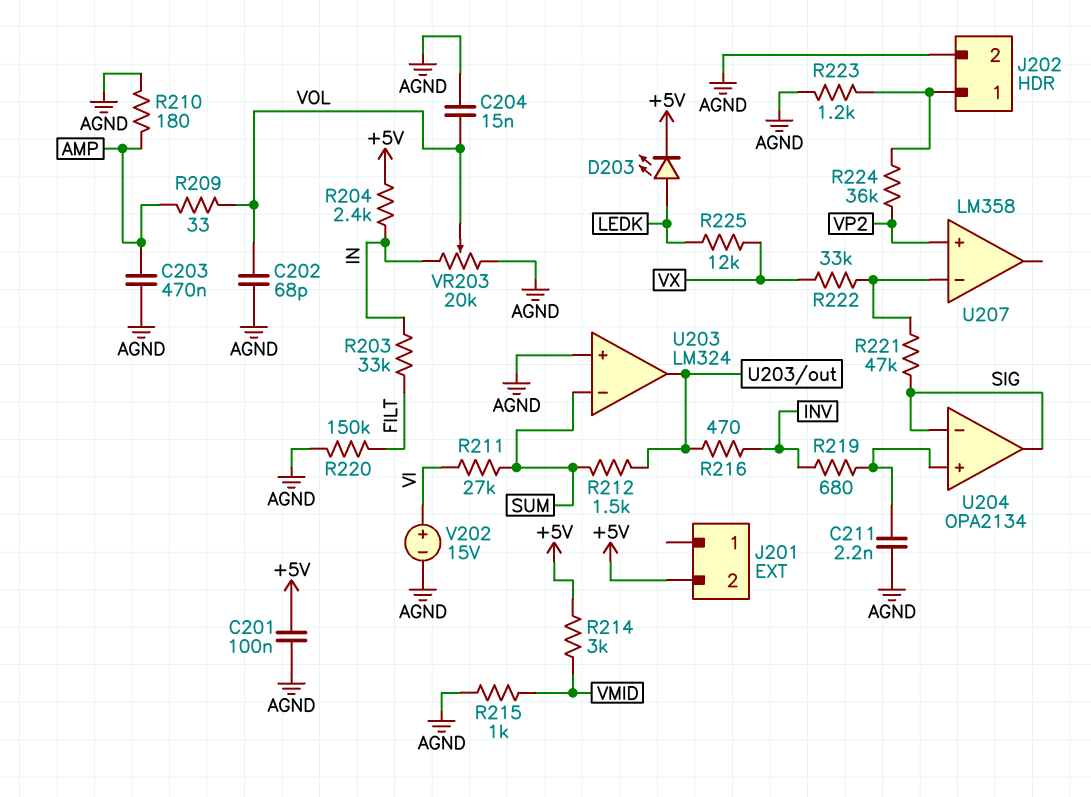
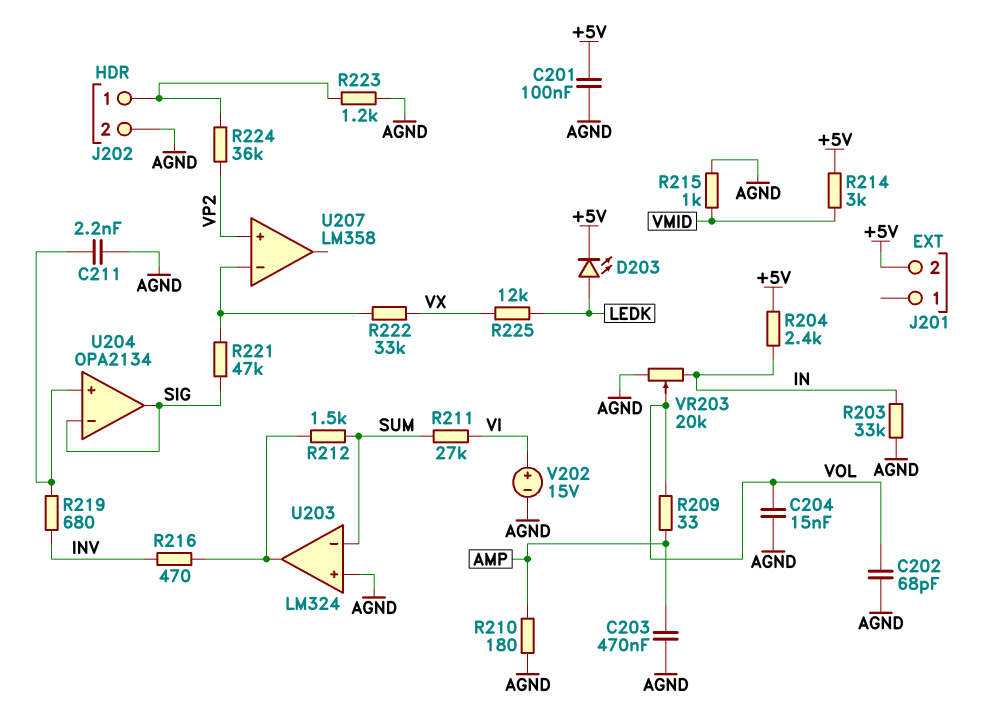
R203: 33k (FILT, IN) -> 33k (AGND, IN)
R220: 150k (AGND, FILT) -> none

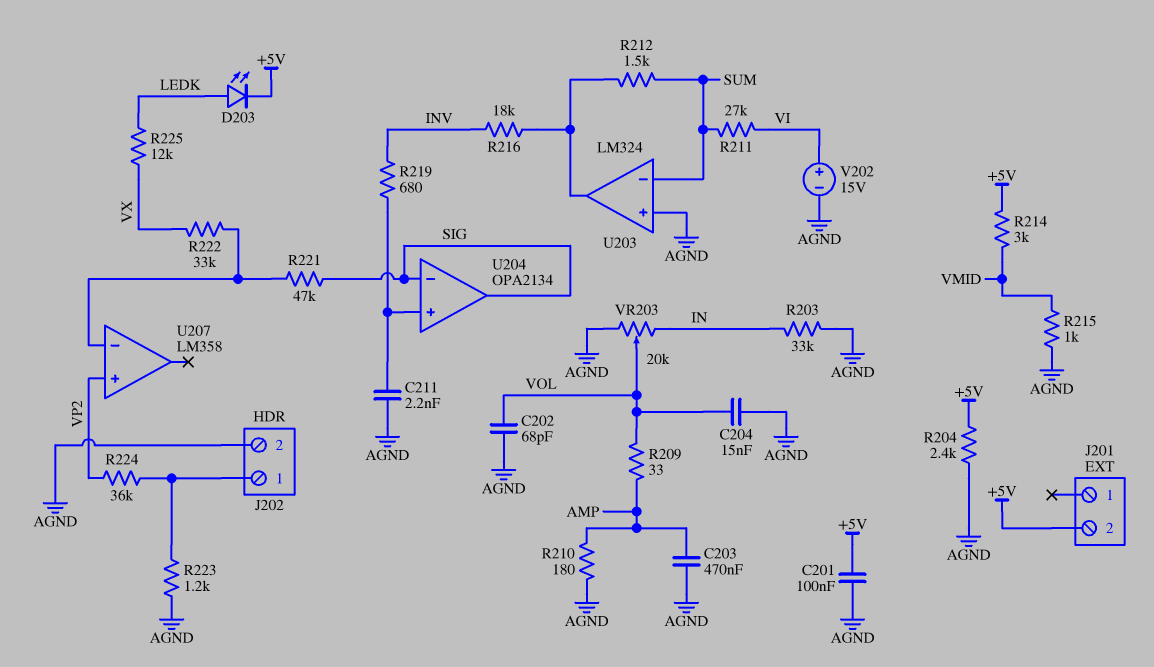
R204: 2.4k (+5V, IN) -> 2.4k (+5V, AGND)
R216: 470 (INV, U203/out) -> 18k (INV, U203/out)

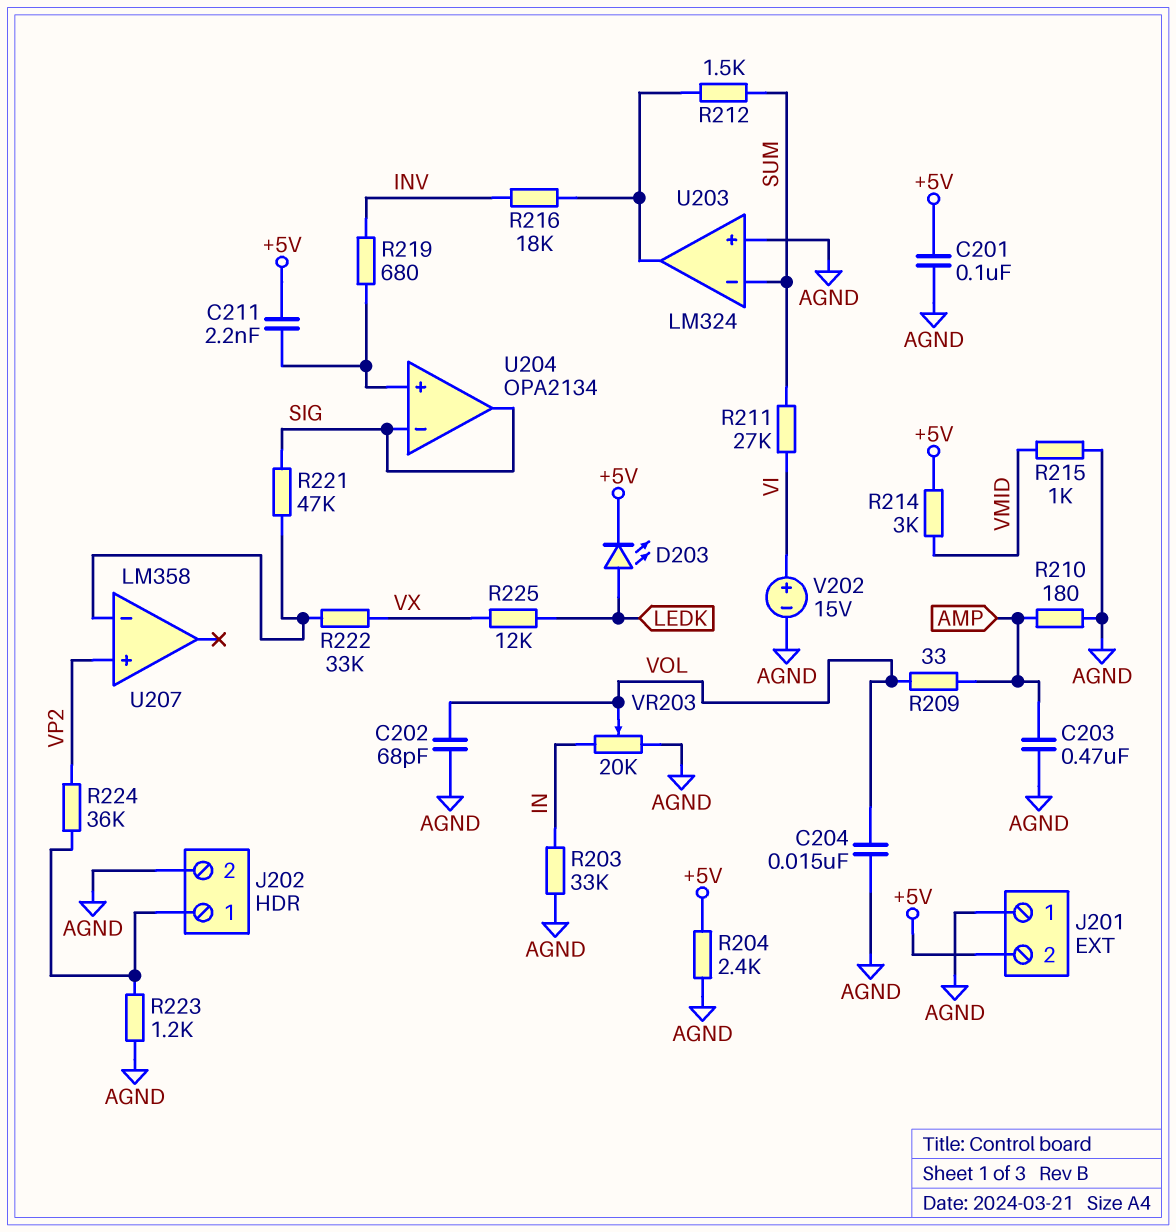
C211: 2.2nF (AGND, U204/in+) -> 2.2nF (+5V, U204/in+)
J201 pin 1: none -> AGND

